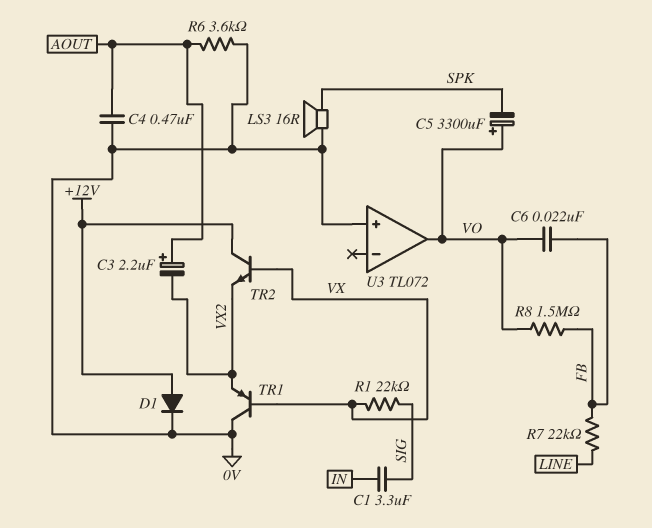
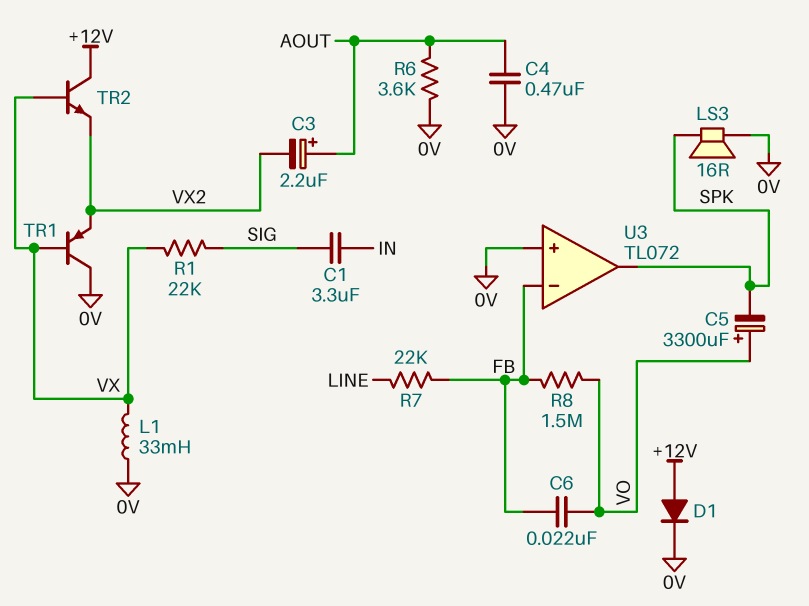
L1: none -> 33mH (0V, VX)
U3 pin in-: none -> FB
U3 pin out: VO -> SPK

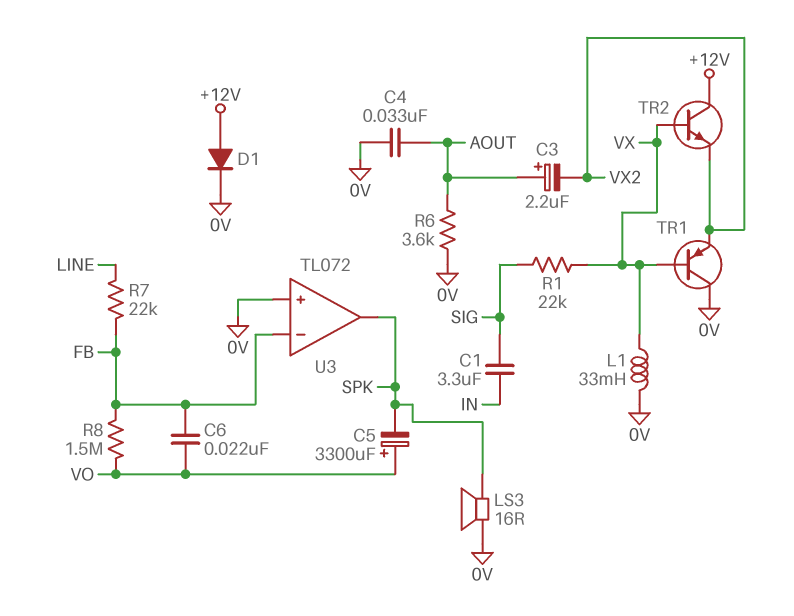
C4: 470nF (0V, AOUT) -> 33nF (0V, AOUT)

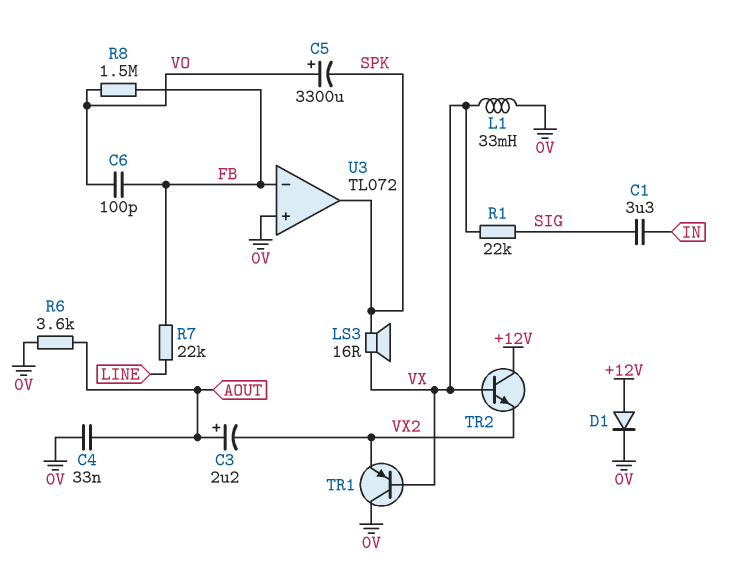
C6: 22nF (FB, VO) -> 100pF (FB, VO)
LS3: speaker 16R (0V, SPK) -> speaker 16R (SPK, VX)

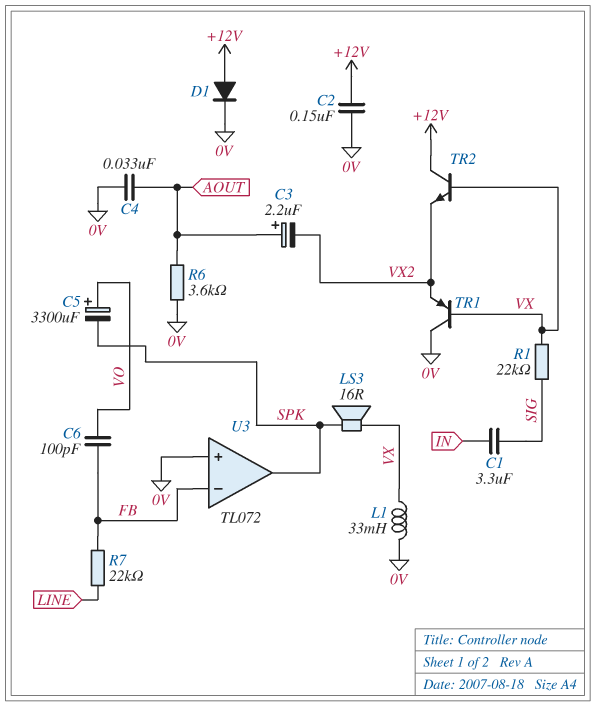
C2: none -> 150nF (+12V, 0V)
R8: 1.5M (FB, VO) -> none

